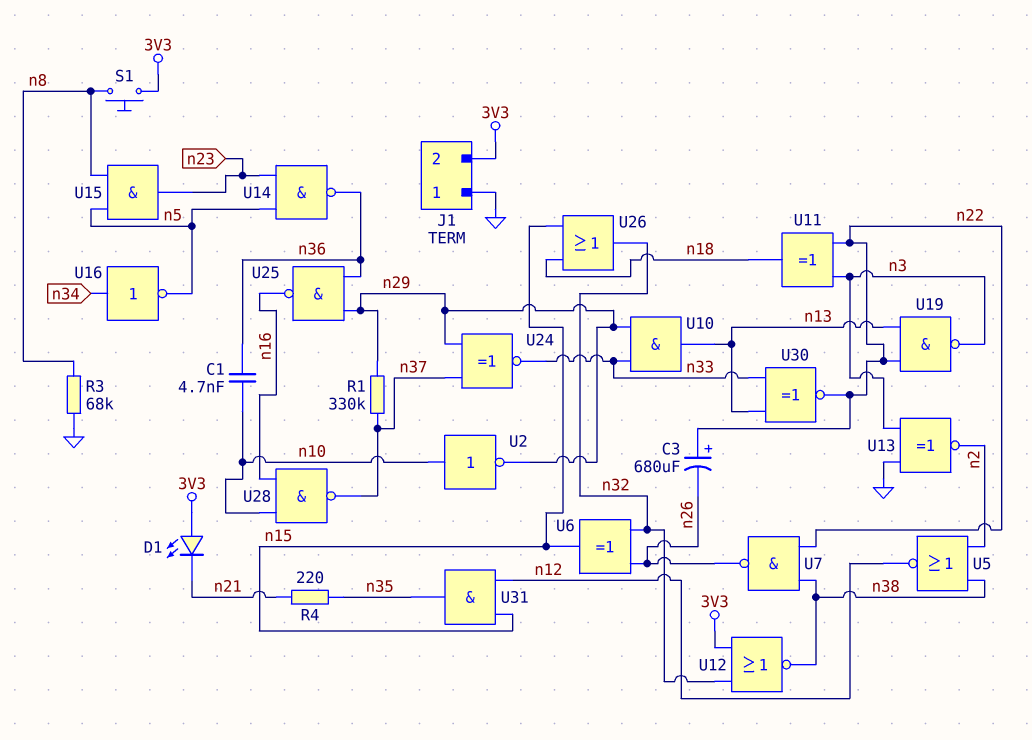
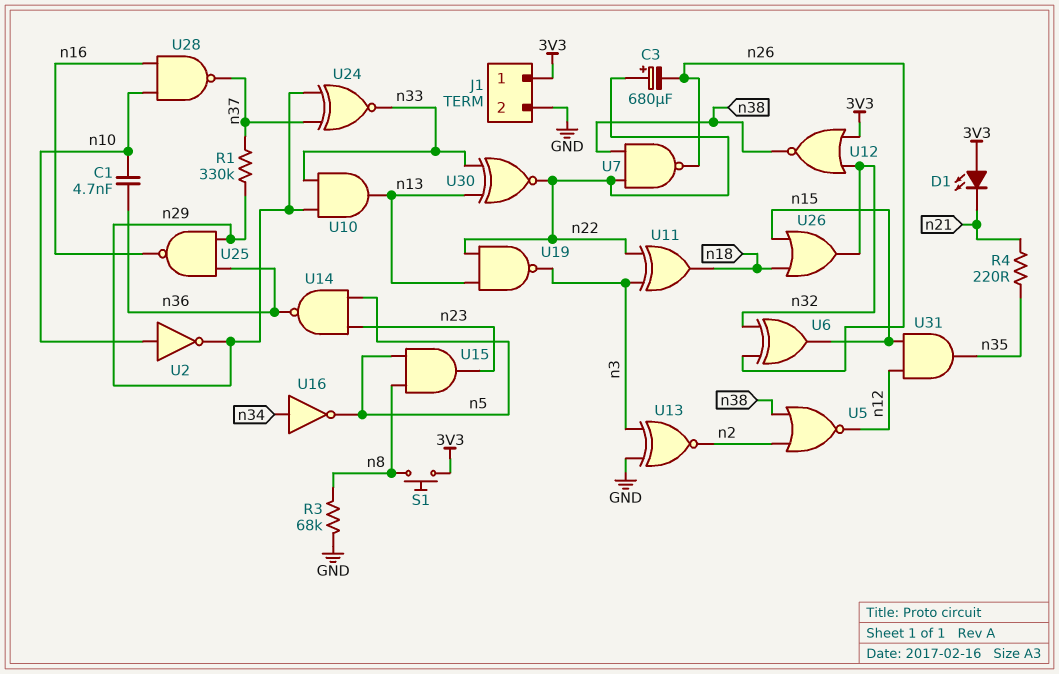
J1 pin 1: GND -> 3V3
J1 pin 2: 3V3 -> GND

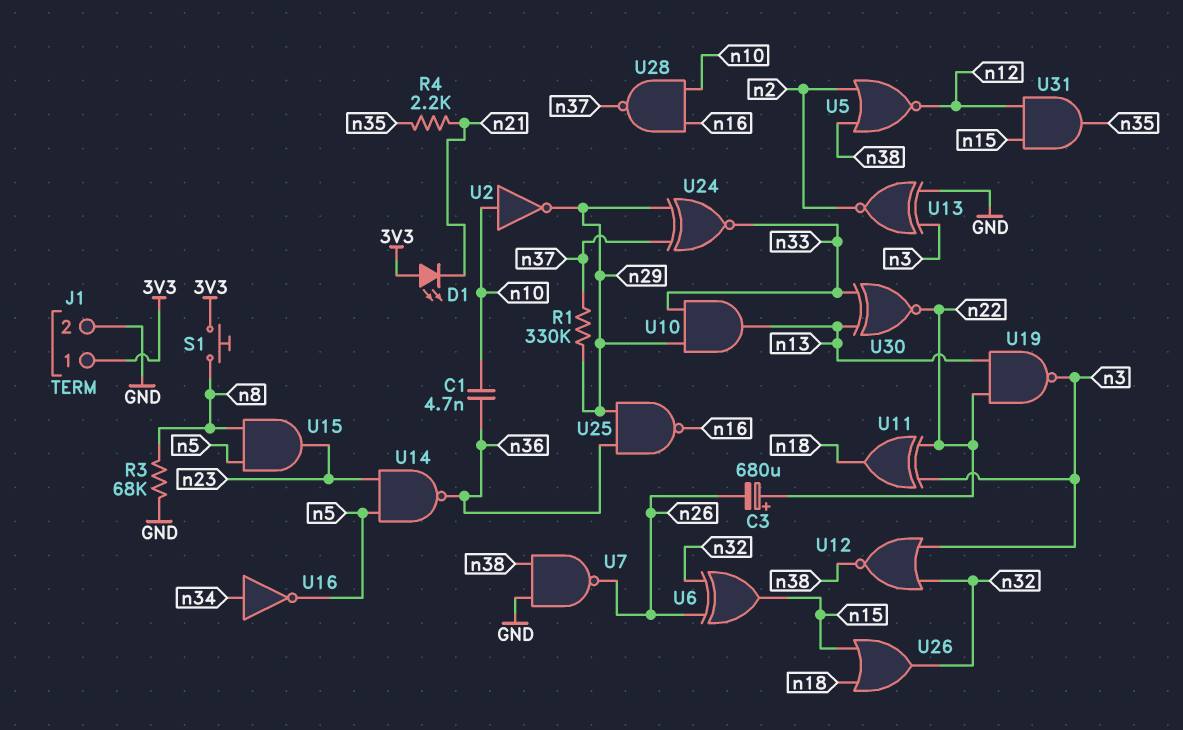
R4: 220 (n21, n35) -> 2.2k (n21, n35)
U7: NAND (in n22, in n38, out n26) -> NAND (in GND, in n38, out n26)
U12: NOR (in 3V3, in n32, out n38) -> NOR (in n3, in n32, out n38)

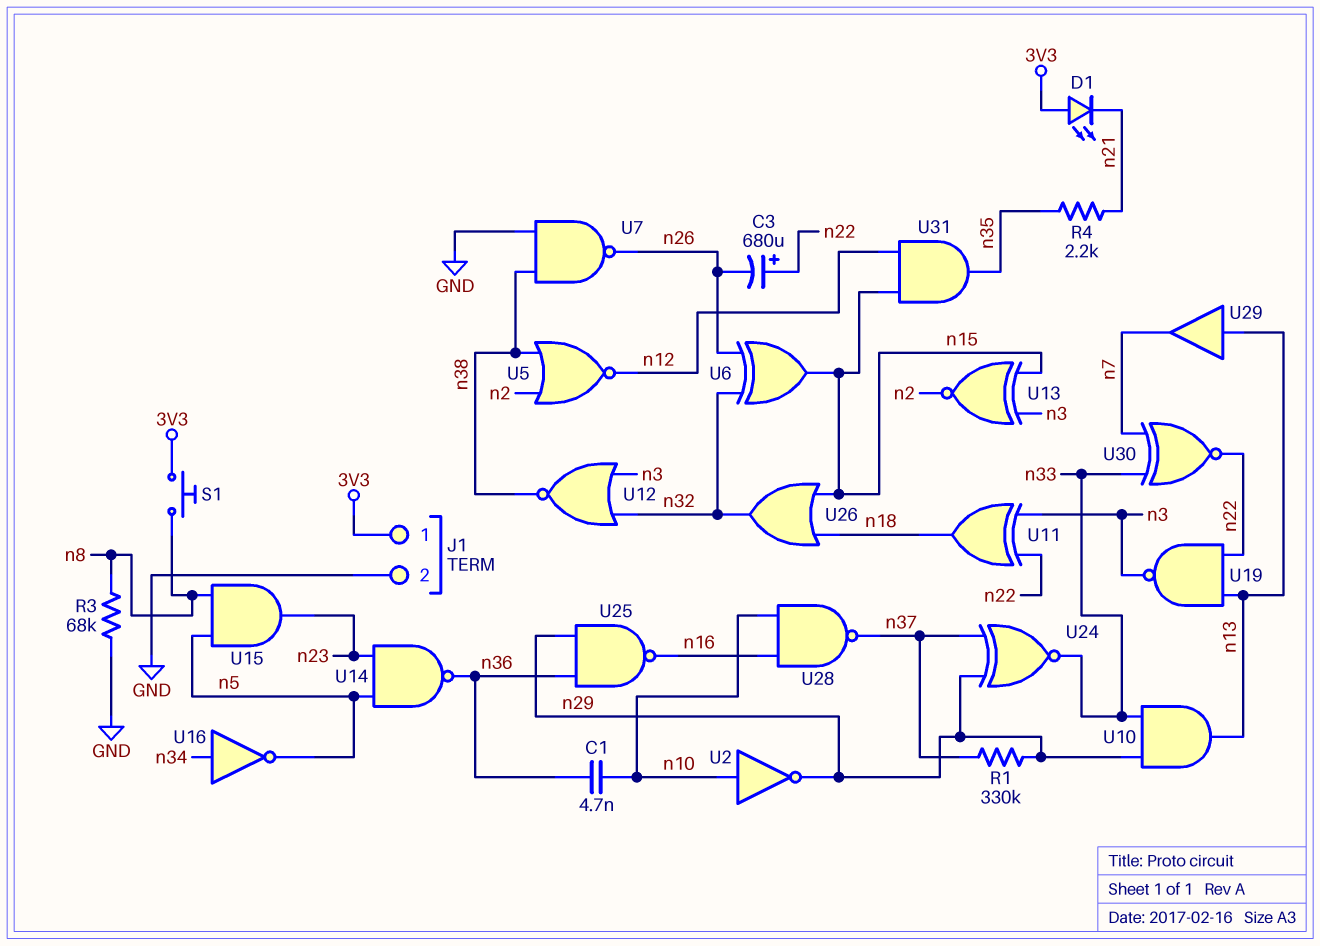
U13: XNOR (in GND, in n3, out n2) -> XNOR (in n3, in n15, out n2)
U29: none -> buffer (in n13, out n7)
U30: XNOR (in n13, in n33, out n22) -> XNOR (in n7, in n33, out n22)

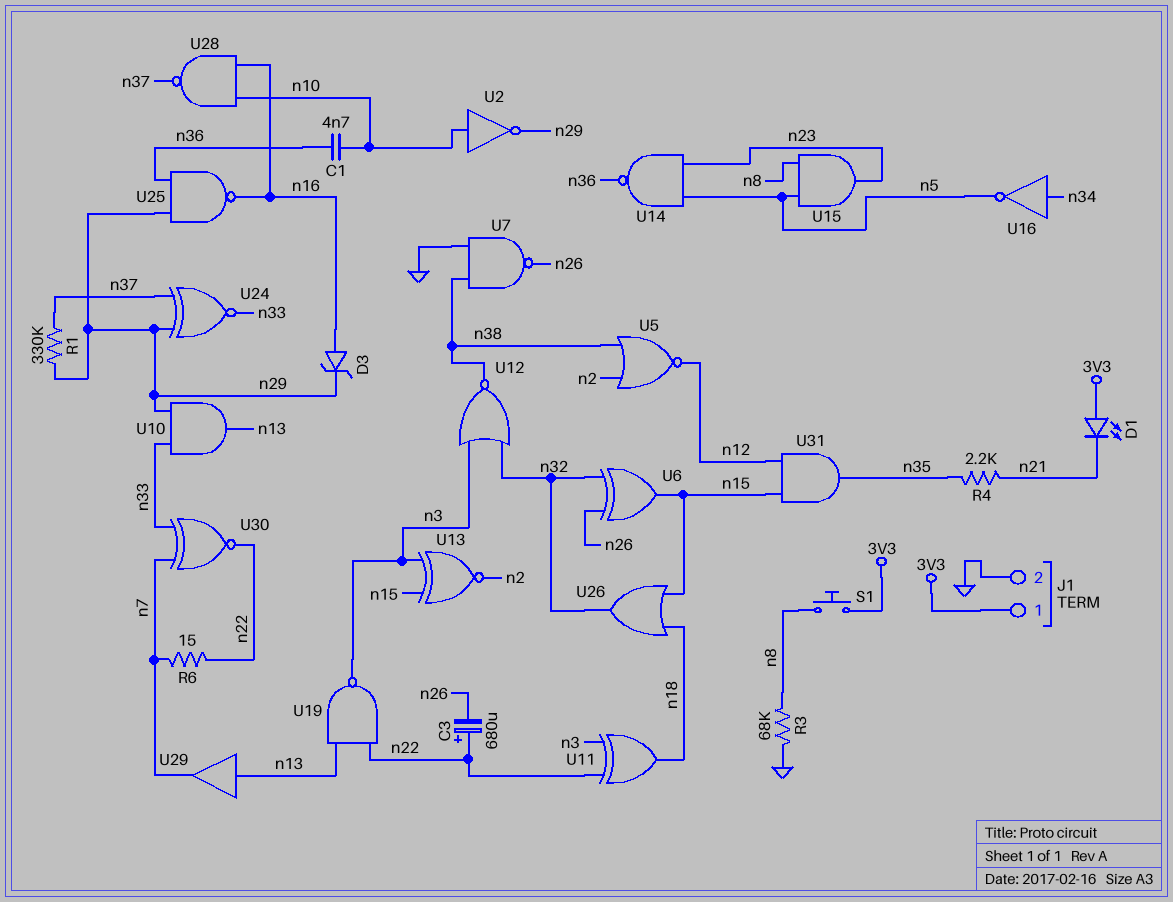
D3: none -> zener (A n16, K n29)
R6: none -> 15 (n7, n22)

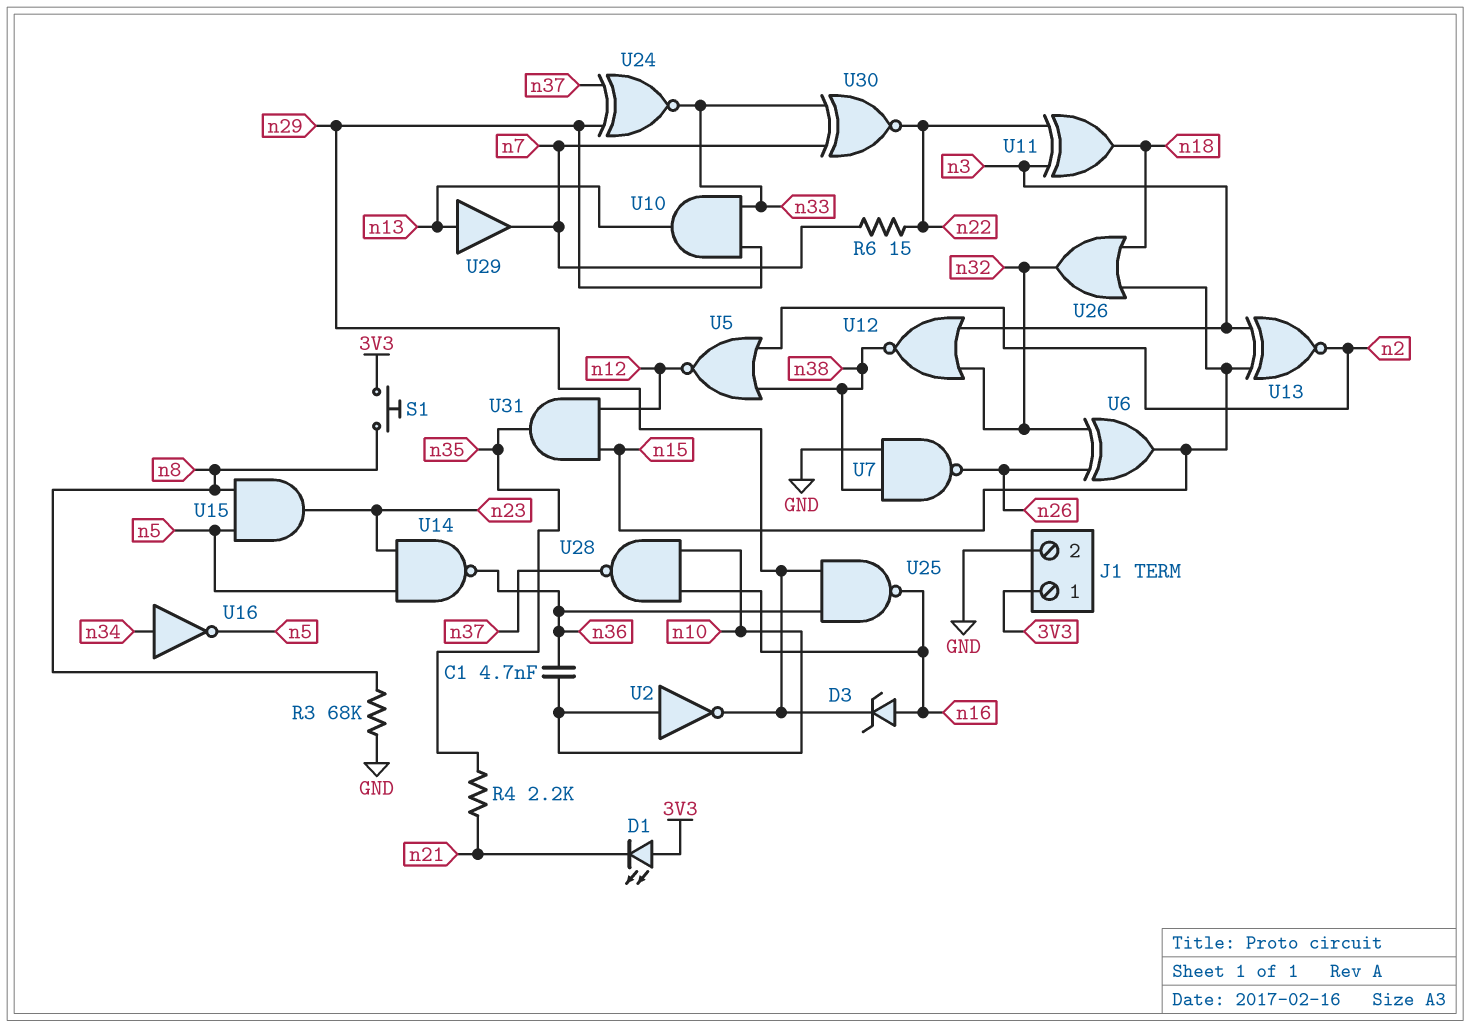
C3: 680uF (plus n22, minus n26) -> none
R1: 330k (n29, n37) -> none
U19: NAND (in n13, in n22, out n3) -> none

